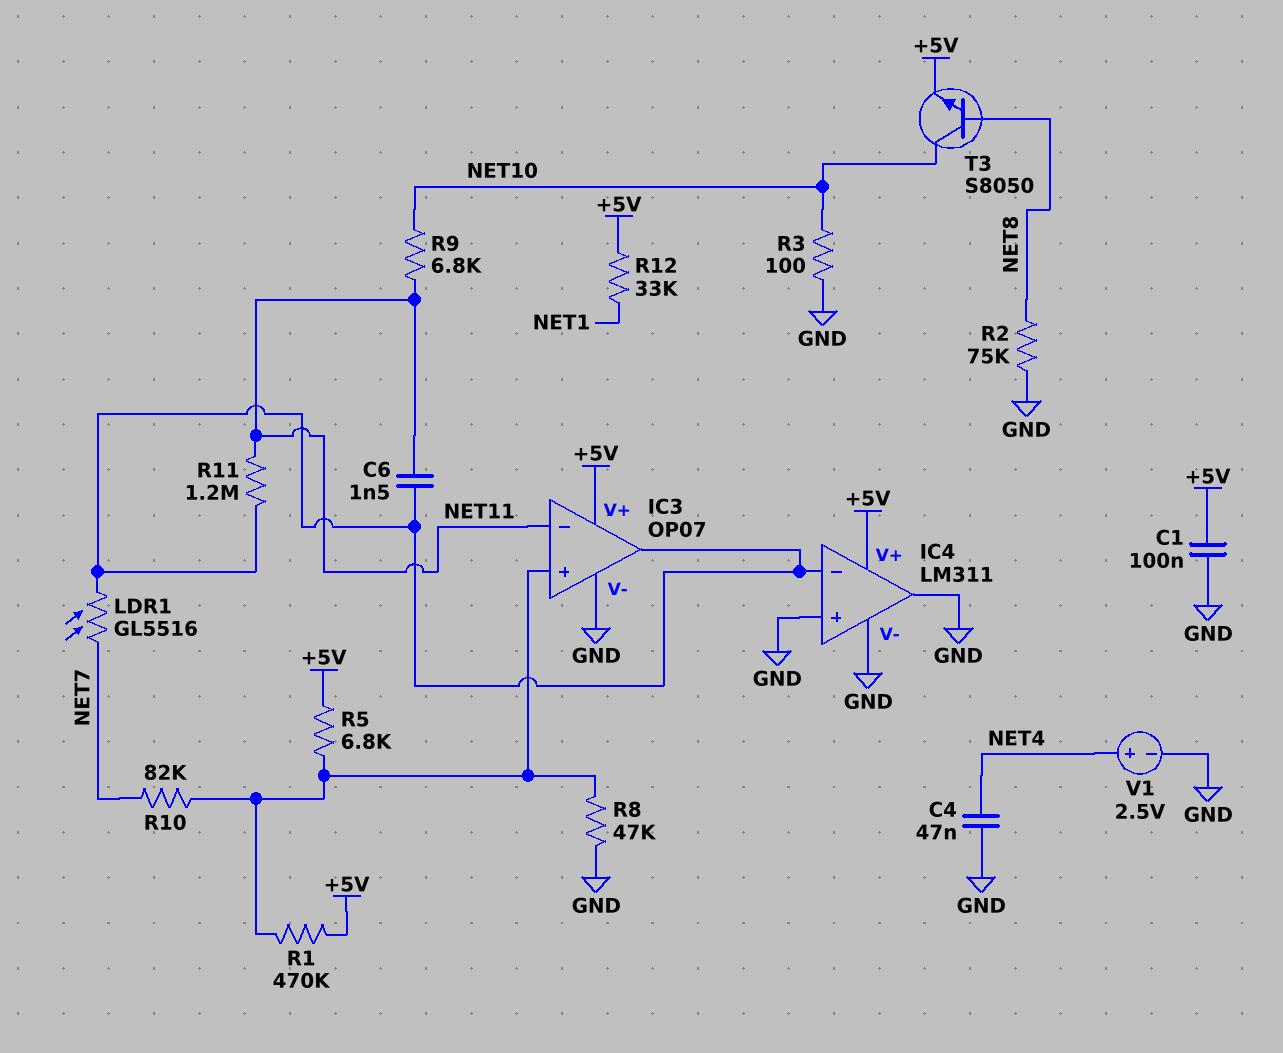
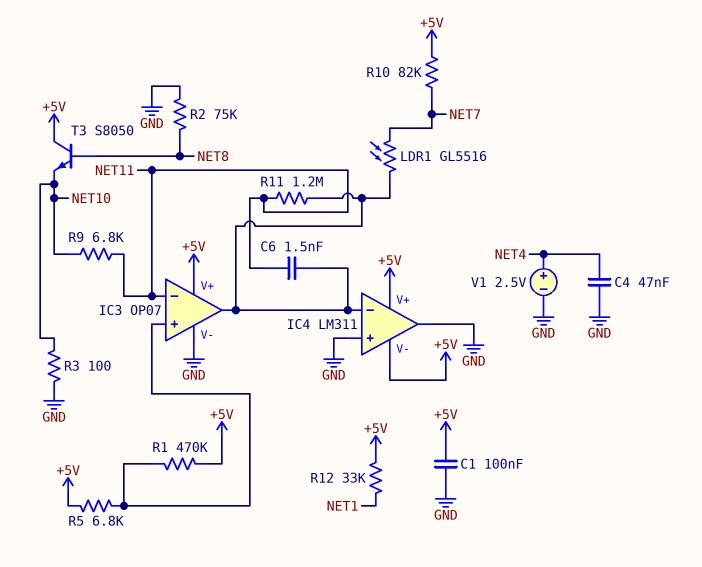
IC4 pin V-: GND -> +5V
R8: 47k (GND, IC3/in+) -> none
R10: 82k (IC3/in+, NET7) -> 82k (+5V, NET7)
T3: NPN S8050 (B NET8, C NET10, E +5V) -> NPN S8050 (B NET8, C +5V, E NET10)

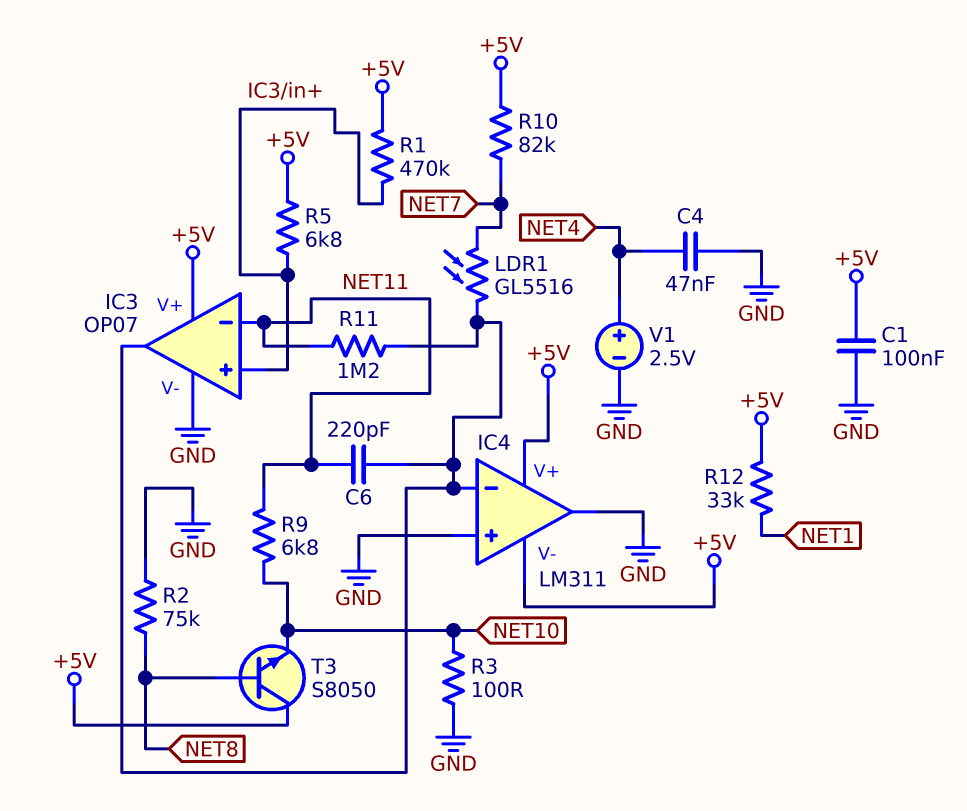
C6: 1.5nF (IC3/out, NET11) -> 220pF (IC3/out, NET11)

